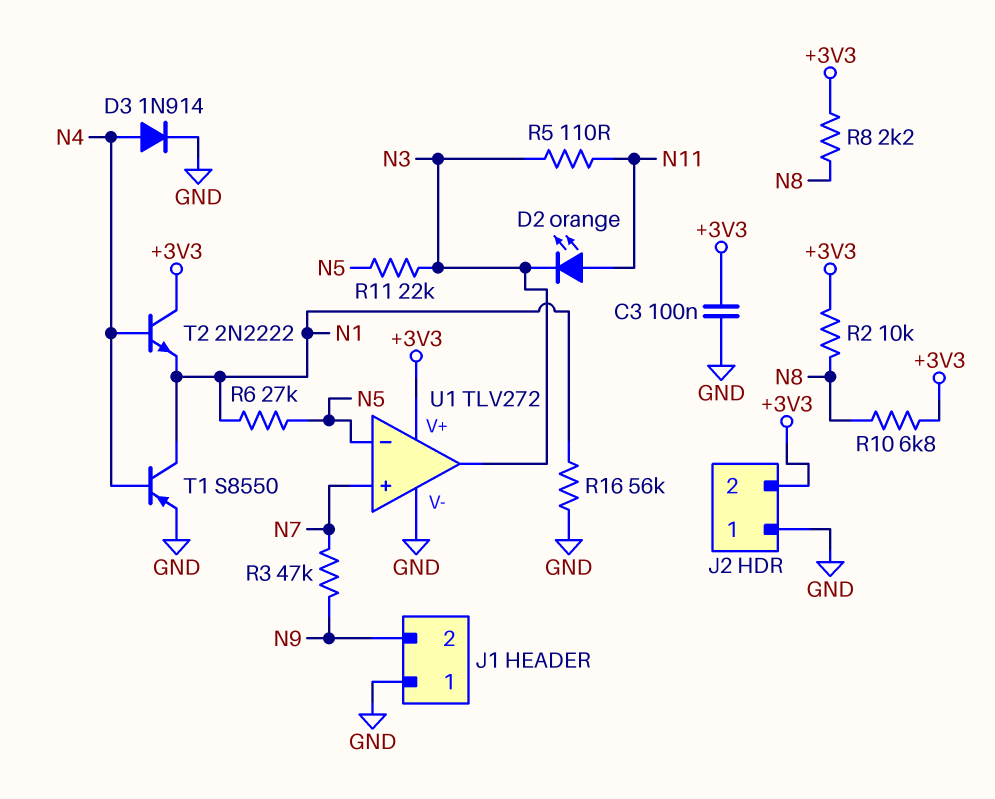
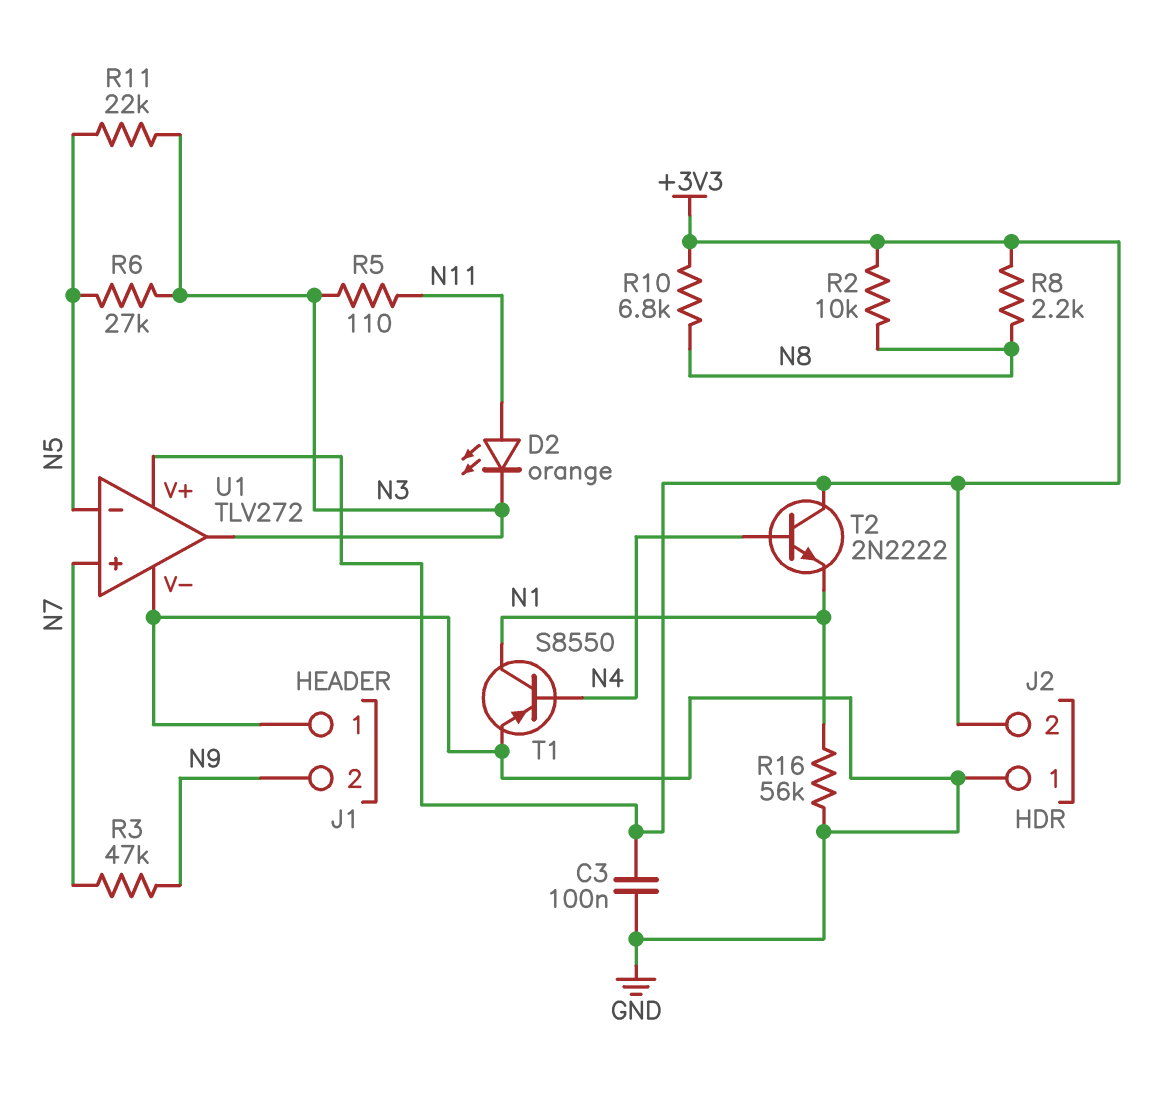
D3: diode 1N914 (A N4, K GND) -> none
R6: 27k (N1, N5) -> 27k (N3, N5)

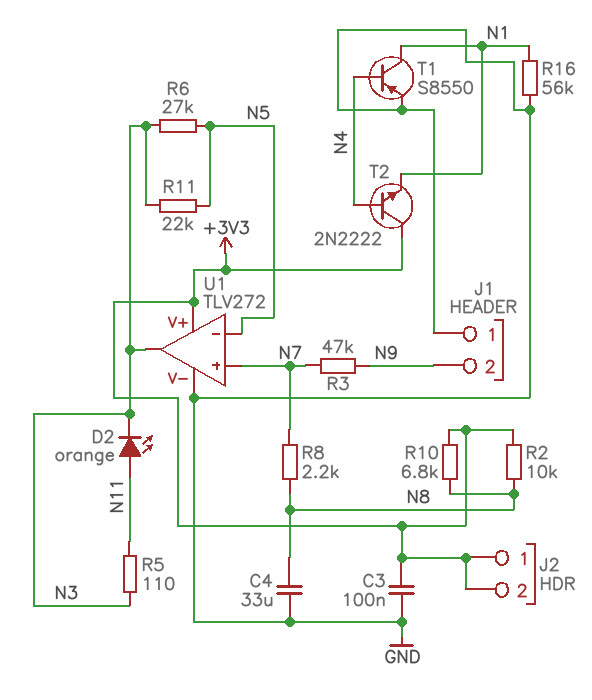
C4: none -> 33uF (GND, N8)
J2 pin 1: GND -> +3V3
R8: 2.2k (+3V3, N8) -> 2.2k (N7, N8)

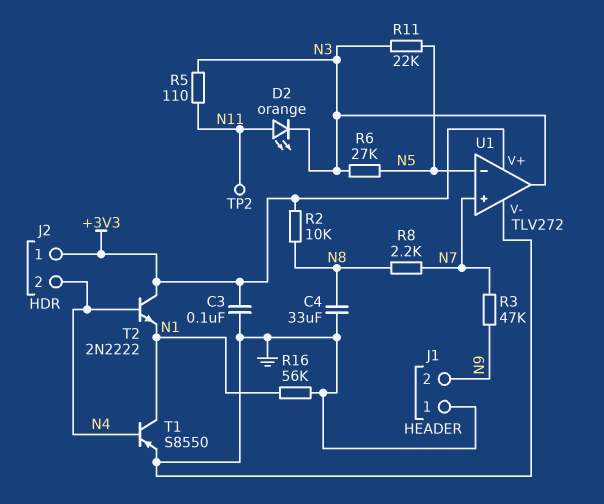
J2 pin 2: +3V3 -> N4
R10: 6.8k (+3V3, N8) -> none
TP2: none -> test point (N11)

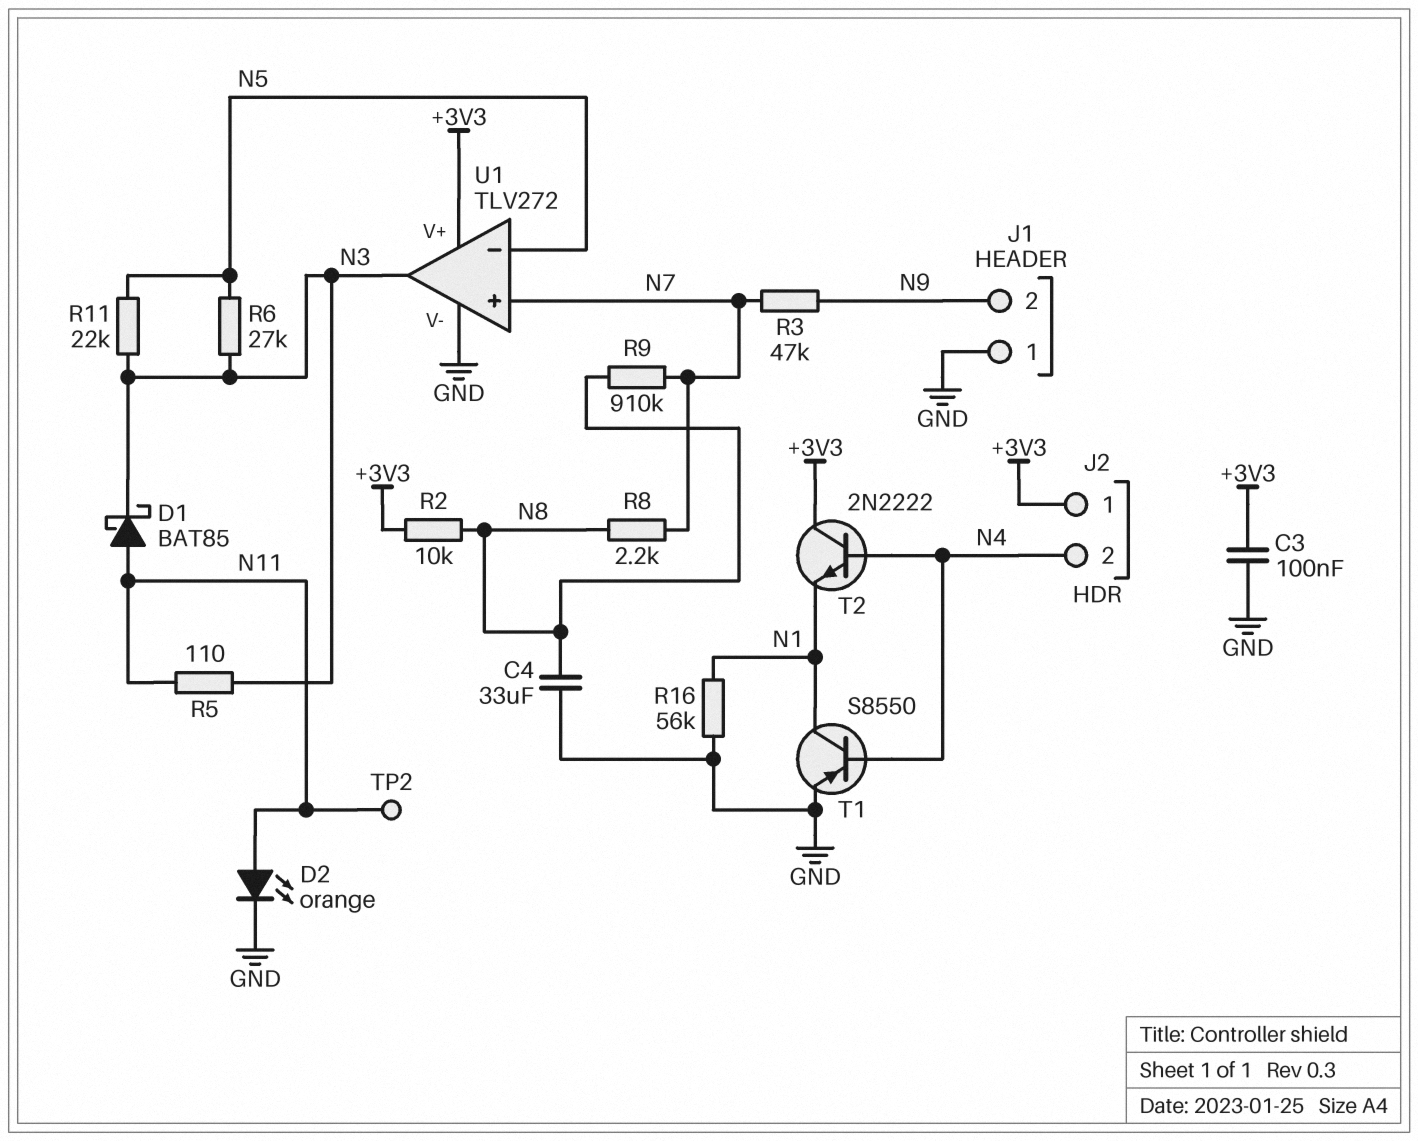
D1: none -> schottky BAT85 (A N11, K N3)
D2: LED orange (A N11, K N3) -> LED orange (A N11, K GND)
R9: none -> 910k (N7, N8)

